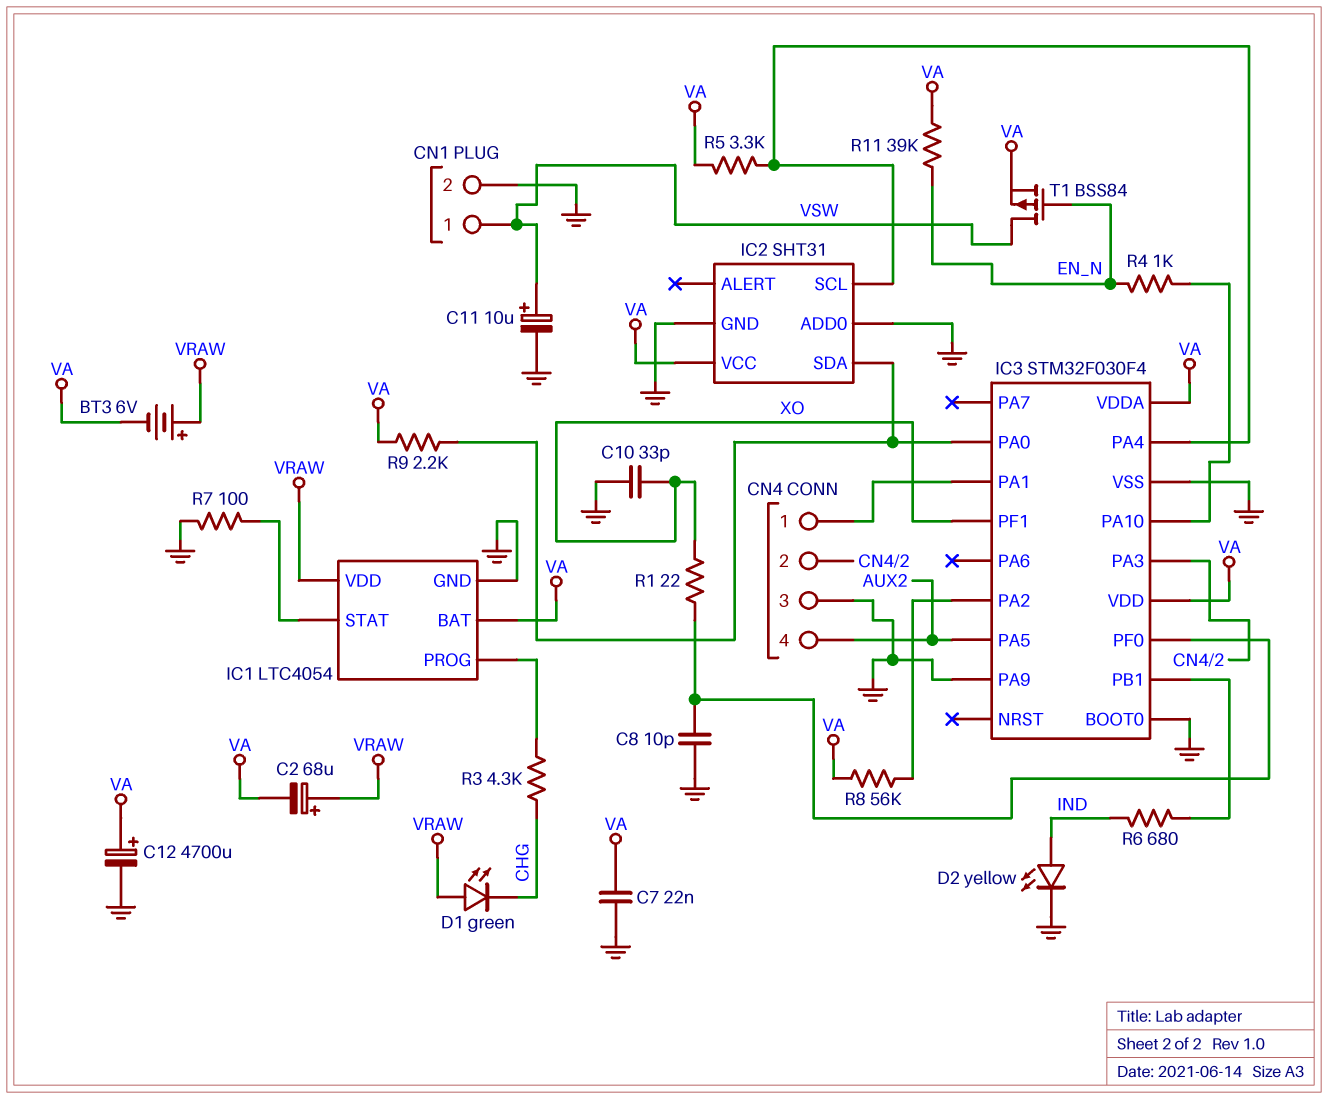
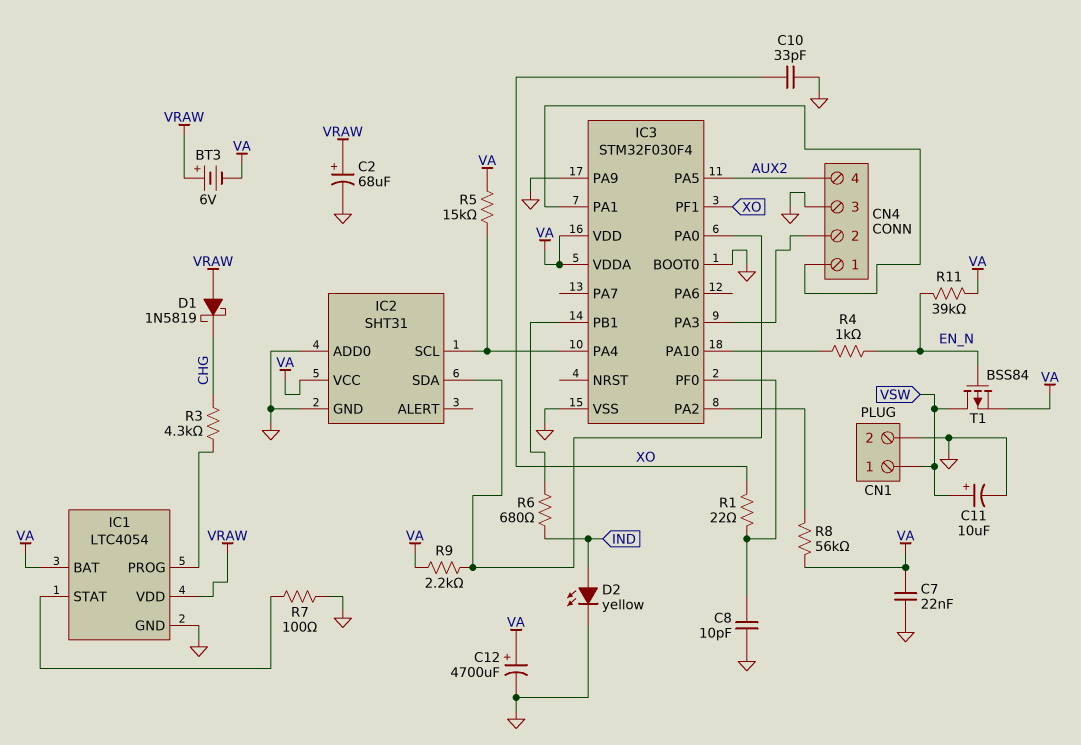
C2: 68uF (plus VRAW, minus VA) -> 68uF (plus VRAW, minus GND)
D1: LED green (A VRAW, K CHG) -> schottky 1N5819 (A VRAW, K CHG)
R5: 3.3k (IC2/SCL, VA) -> 15k (IC2/SCL, VA)

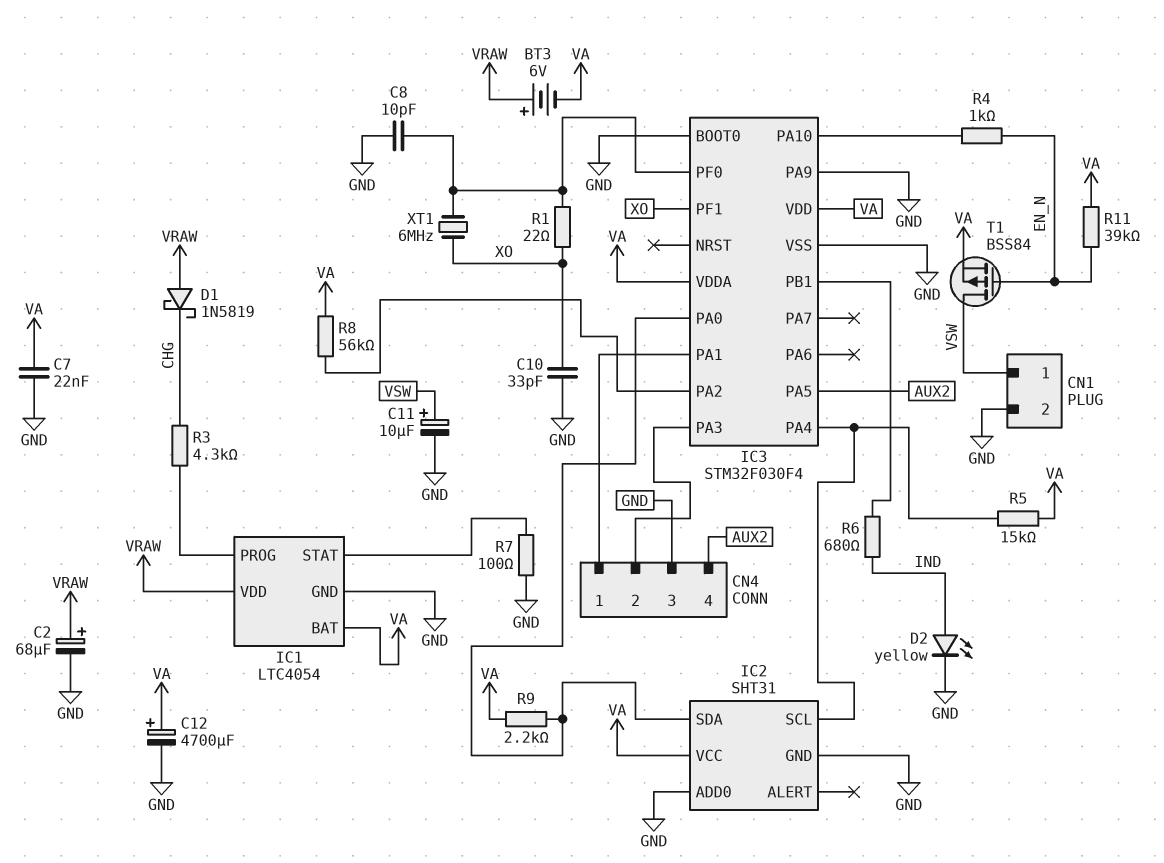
XT1: none -> 6MHz (IC3/PF0, XO)

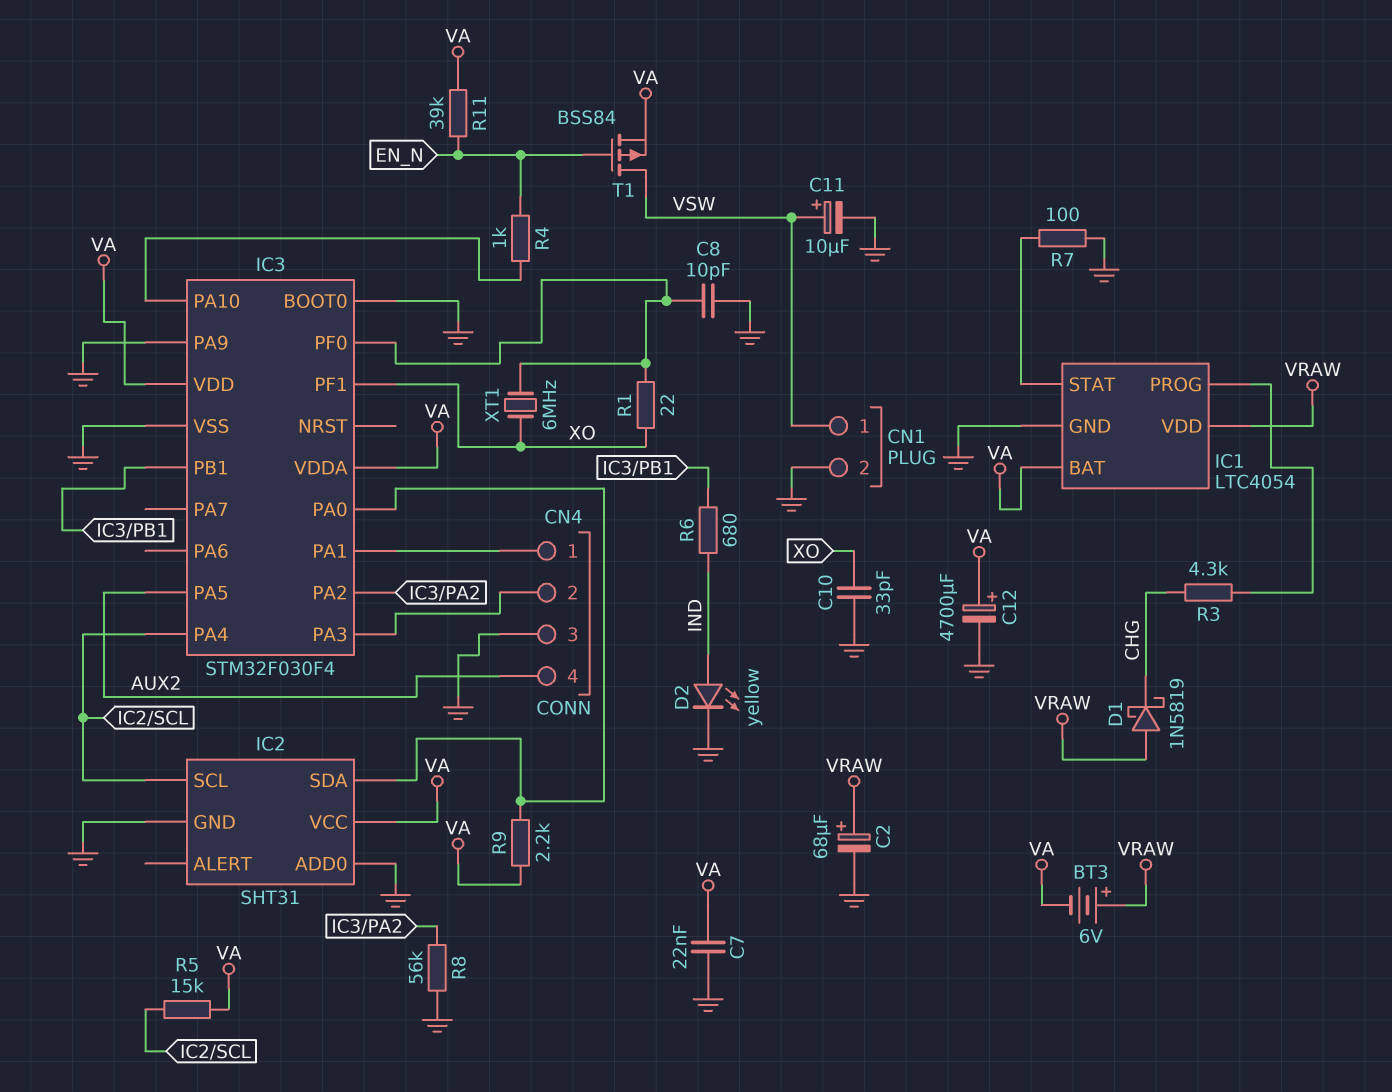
R8: 56k (IC3/PA2, VA) -> 56k (GND, IC3/PA2)

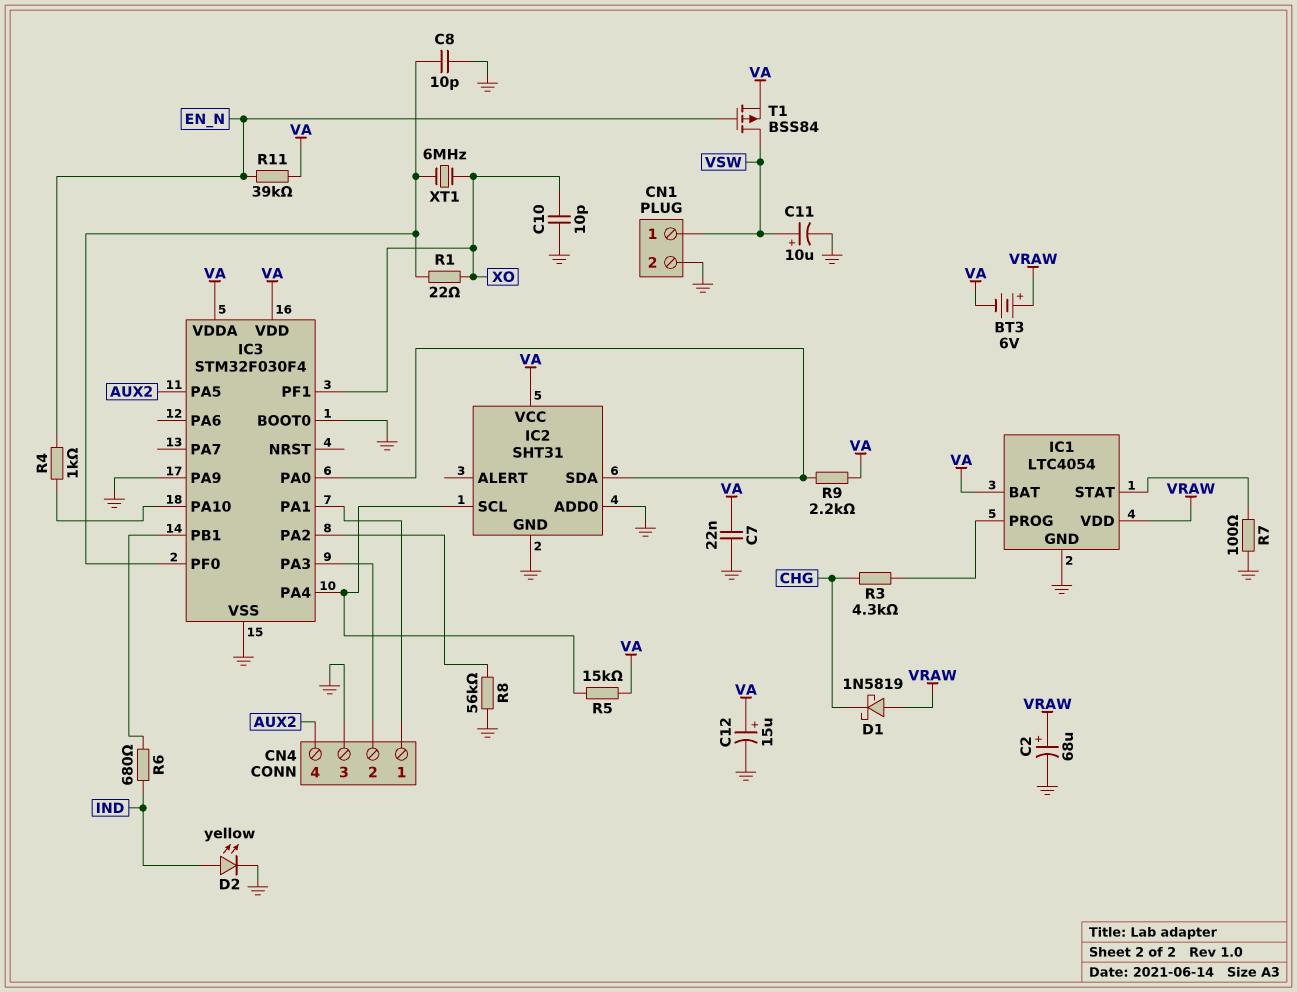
C10: 33pF (GND, XO) -> 10pF (GND, XO)
C12: 4700uF (plus VA, minus GND) -> 15uF (plus VA, minus GND)

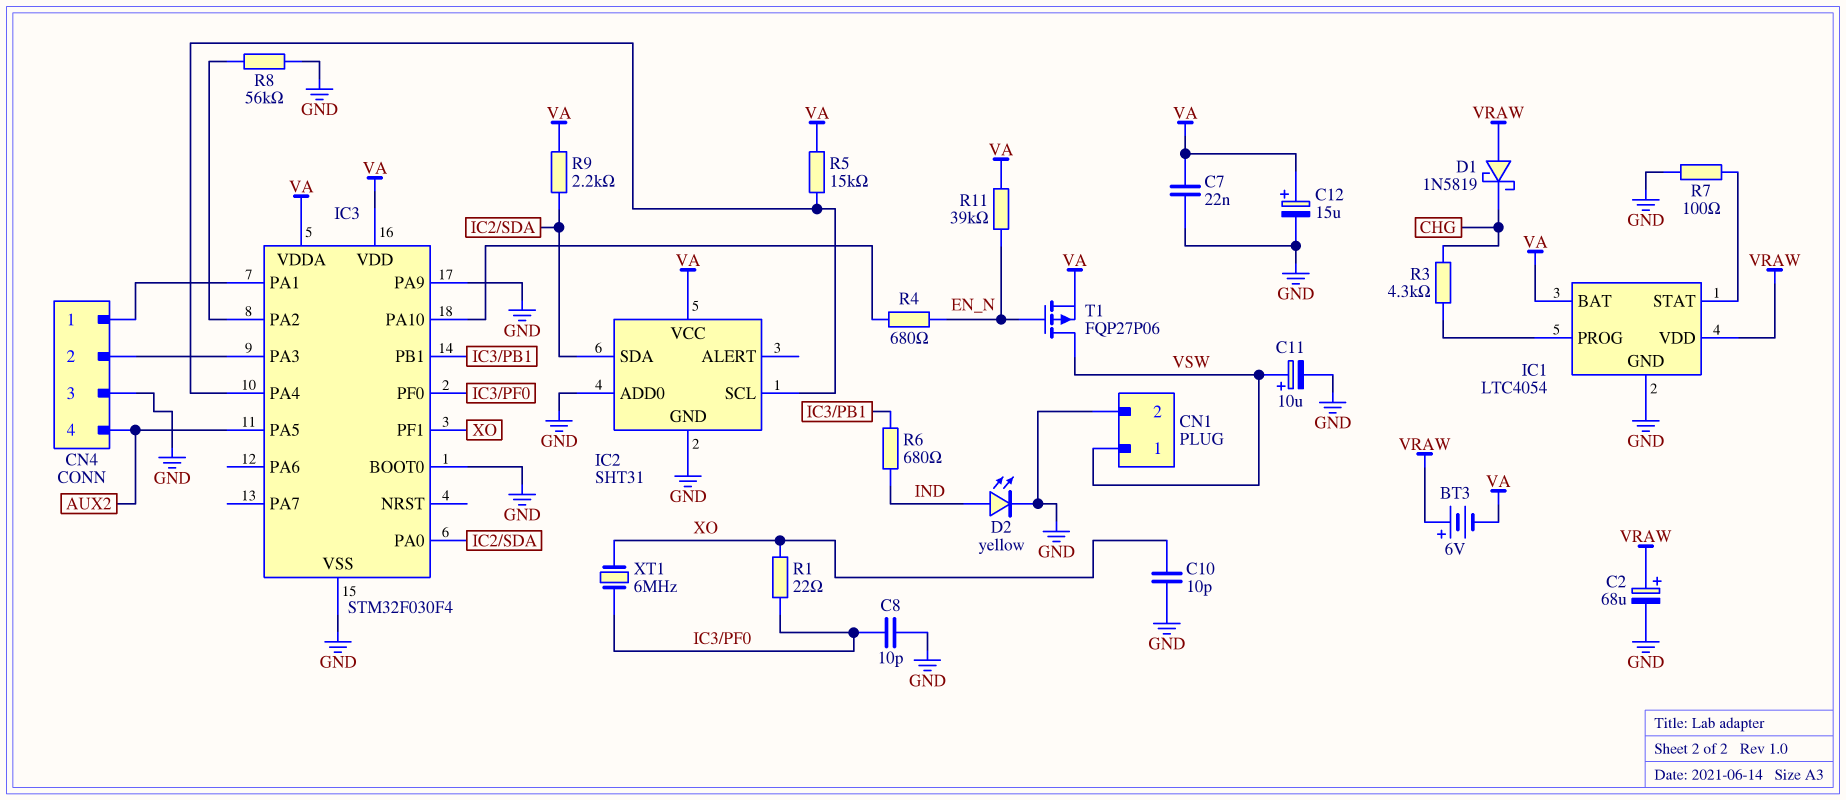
R4: 1k (EN_N, IC3/PA10) -> 680 (EN_N, IC3/PA10)
T1: PMOS BSS84 (G EN_N, D VSW, S VA) -> PMOS FQP27P06 (G EN_N, D VSW, S VA)

